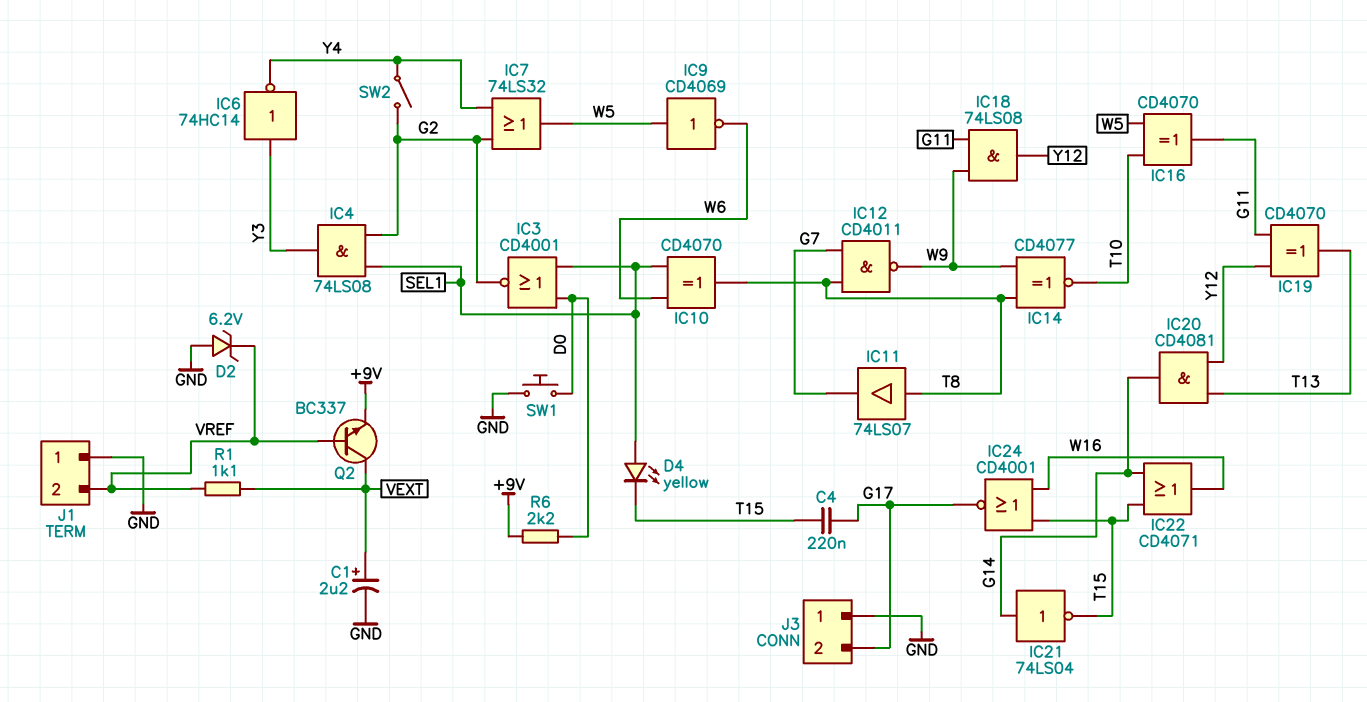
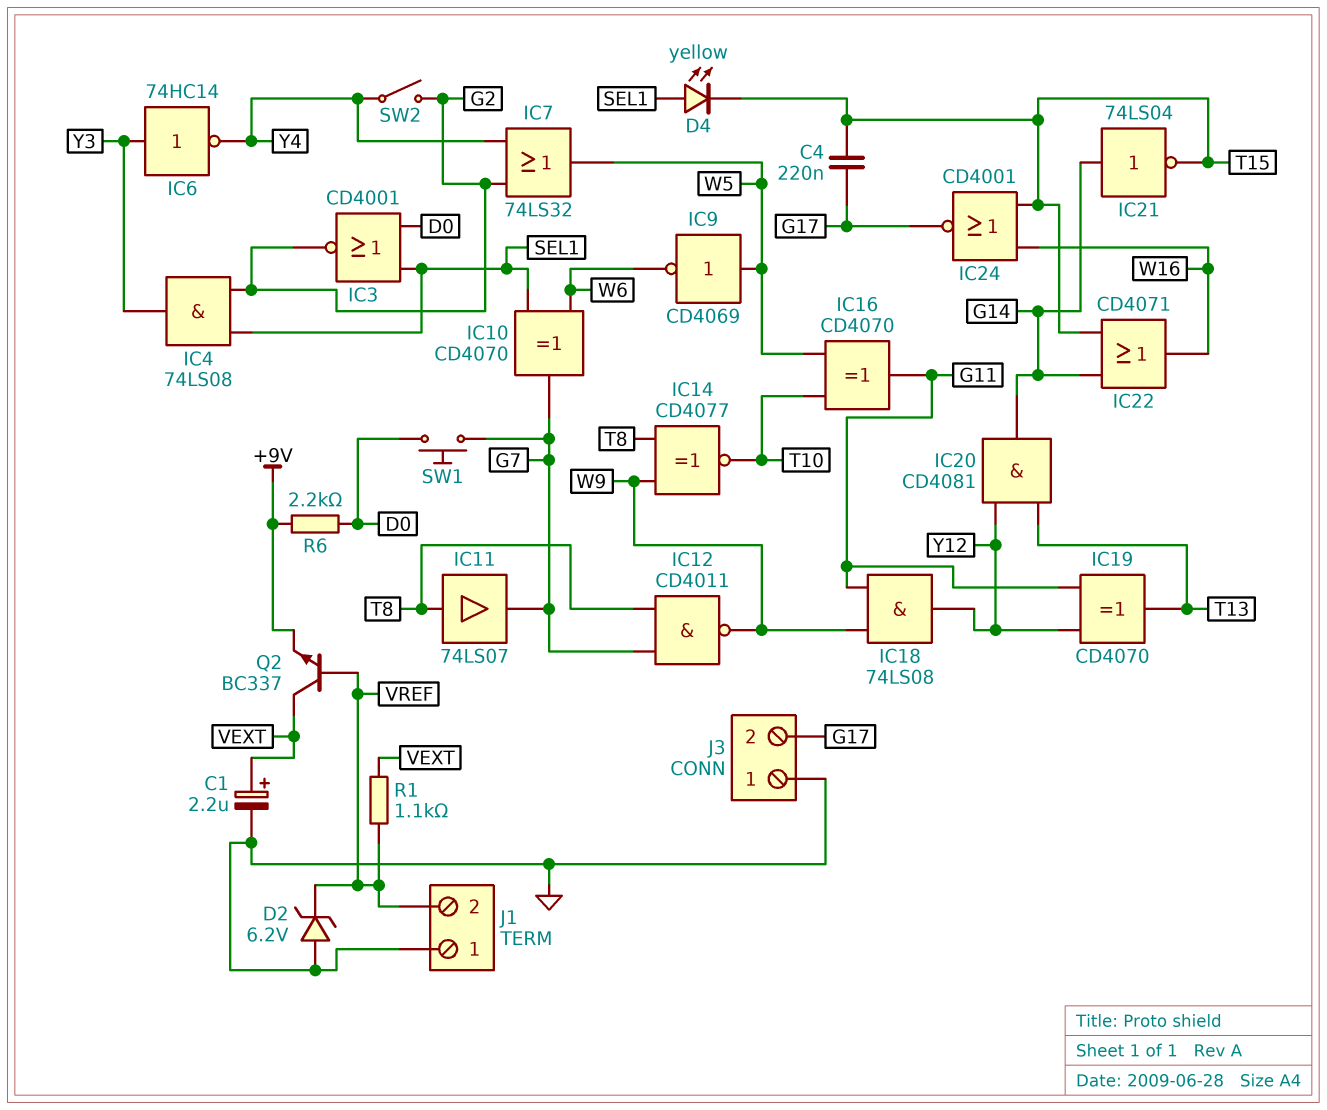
IC10: XOR CD4070 (in SEL1, in W6, out T8) -> XOR CD4070 (in SEL1, in W6, out G7)
SW1: button (D0, GND) -> button (D0, G7)

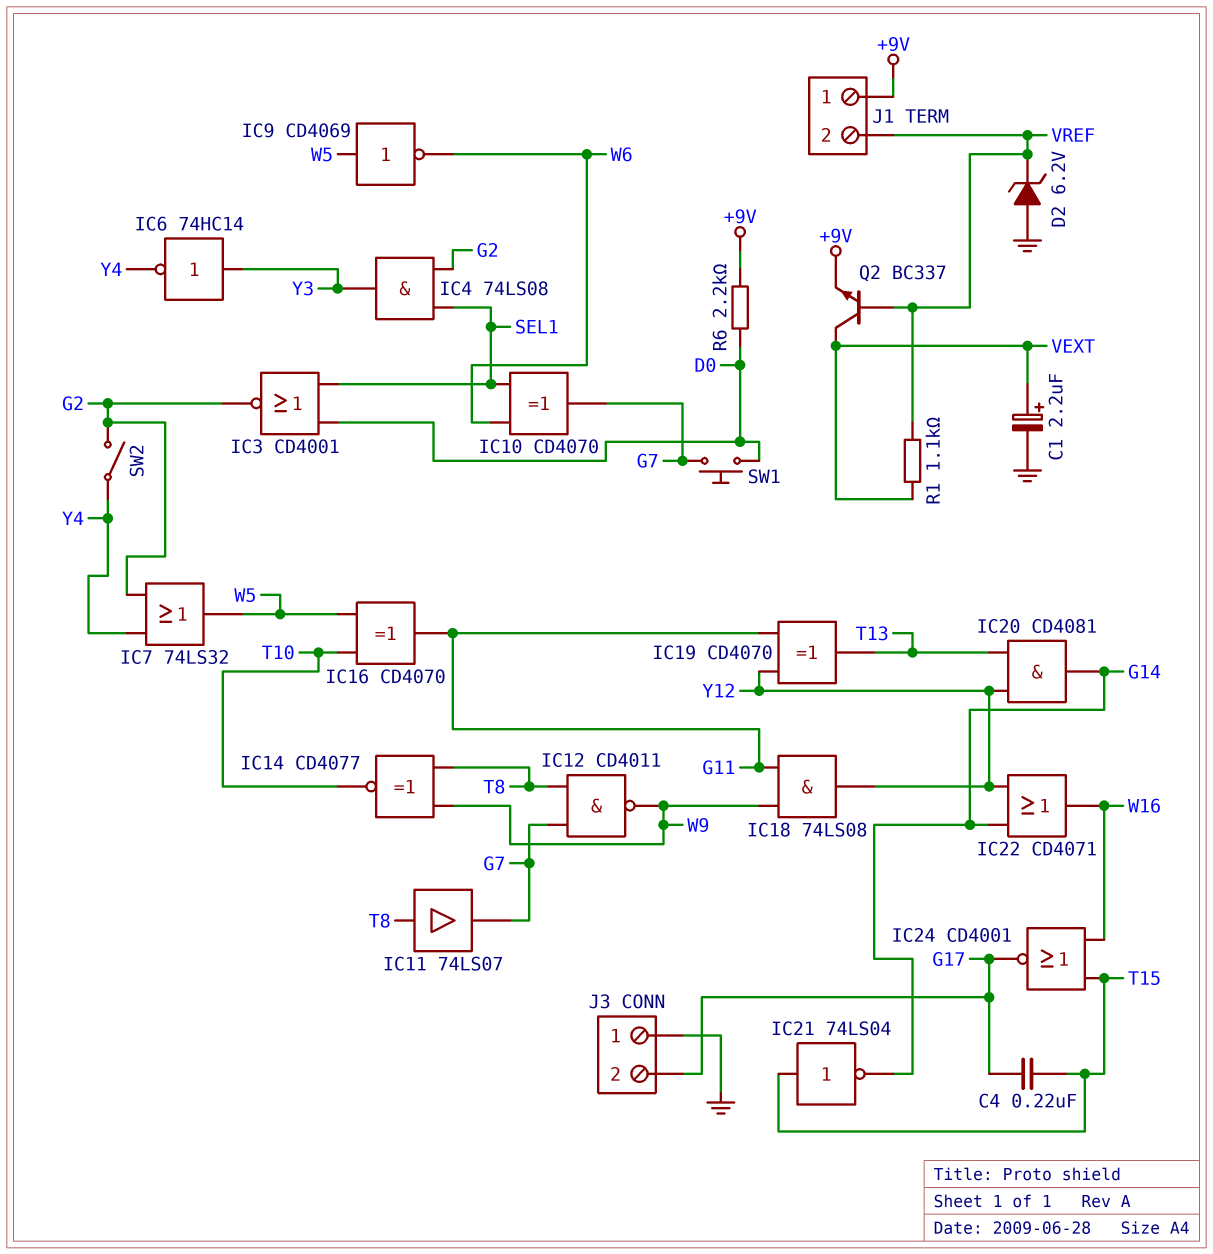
D4: LED yellow (A SEL1, K T15) -> none
IC21: NOT 74LS04 (in G14, out T15) -> NOT 74LS04 (in T15, out G14)
IC22: OR CD4071 (in G14, in T15, out W16) -> OR CD4071 (in G14, in Y12, out W16)
J1 pin 1: GND -> +9V

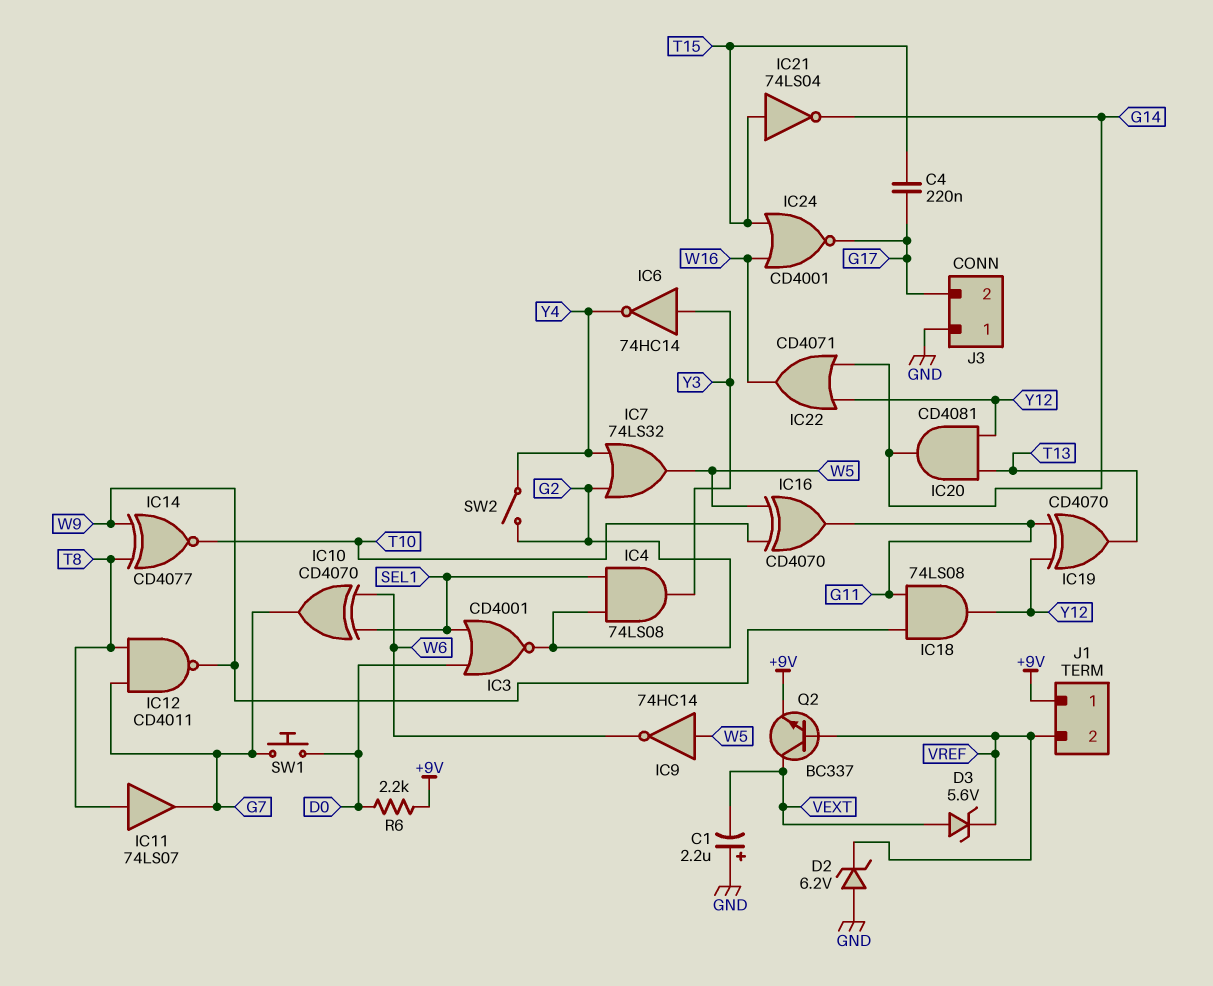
C1: 2.2uF (plus VEXT, minus GND) -> 2.2uF (plus GND, minus VEXT)
D3: none -> zener 5.6V (A VEXT, K VREF)
IC9: NOT CD4069 (in W5, out W6) -> NOT 74HC14 (in W5, out W6)
R1: 1.1k (VEXT, VREF) -> none

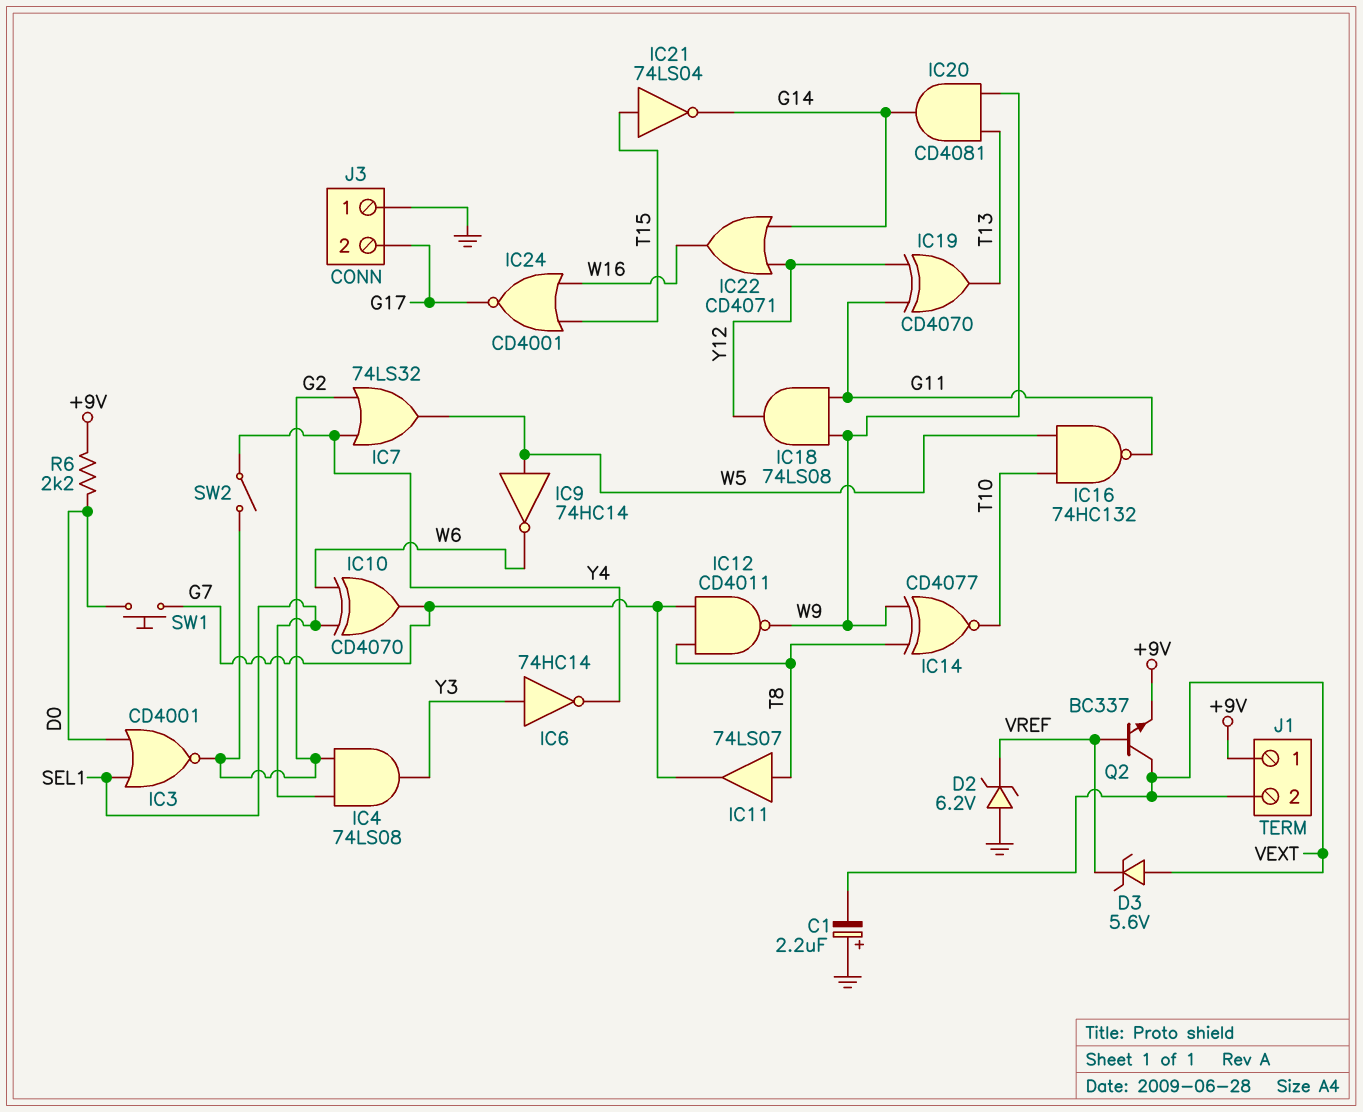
C4: 220nF (G17, T15) -> none
IC16: XOR CD4070 (in T10, in W5, out G11) -> NAND 74HC132 (in T10, in W5, out G11)
IC20: AND CD4081 (in T13, in Y12, out G14) -> AND CD4081 (in T13, in W9, out G14)
J1 pin 2: VREF -> VEXT

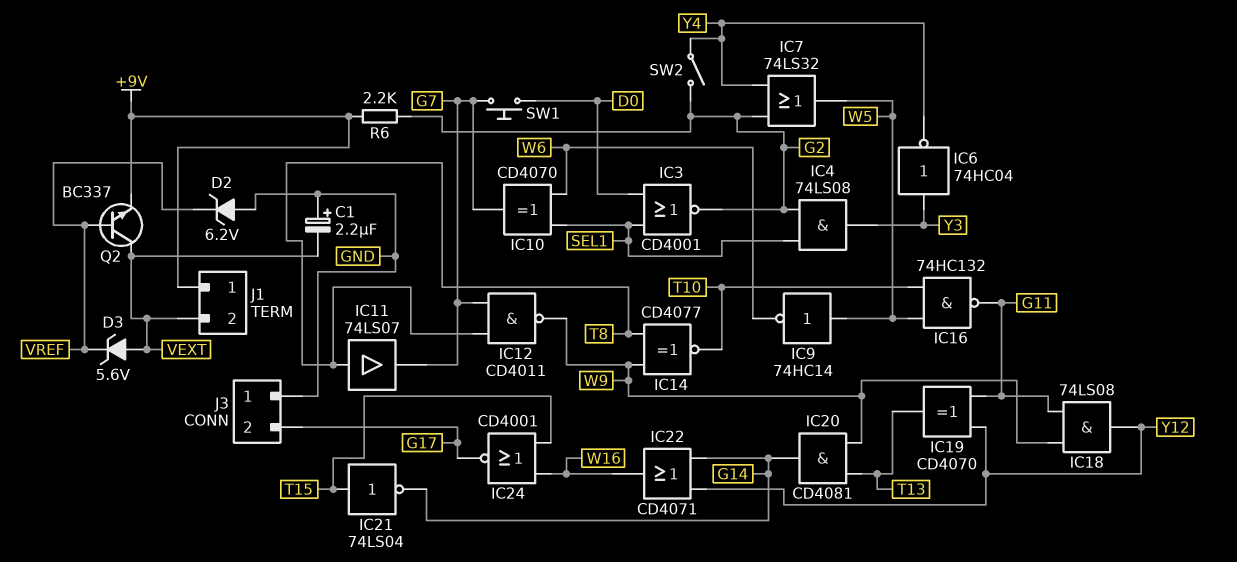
IC6: NOT 74HC14 (in Y3, out Y4) -> NOT 74HC04 (in Y3, out Y4)
R6: 2.2k (+9V, D0) -> 2.2k (+9V, G2)

